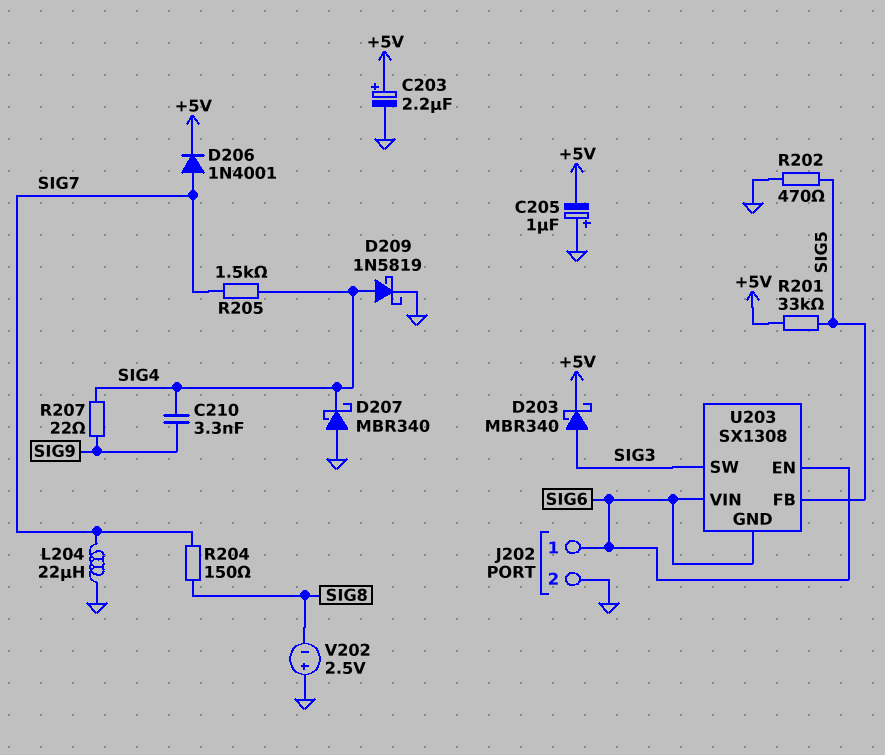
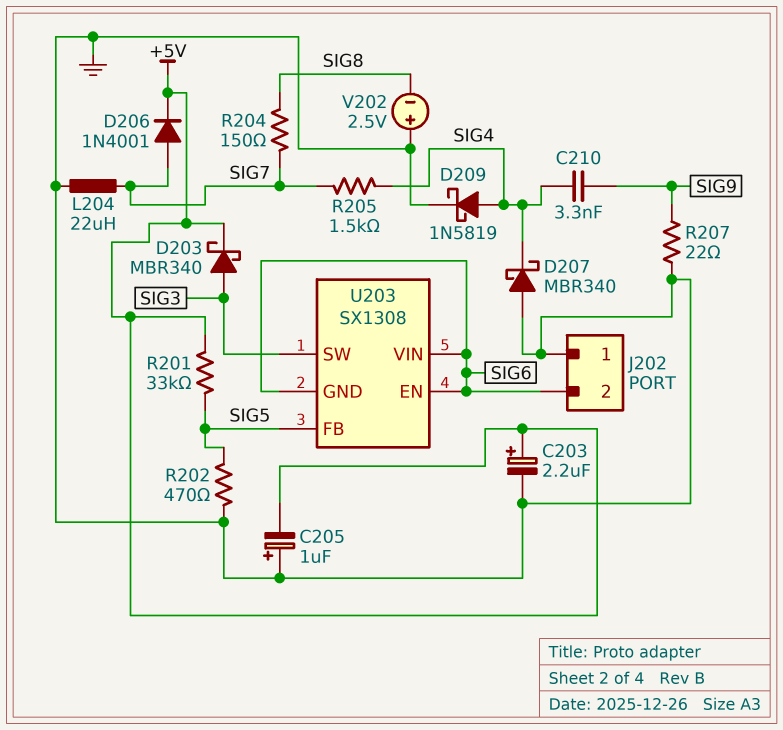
J202 pin 1: SIG6 -> GND
J202 pin 2: GND -> SIG6
R207: 22 (SIG4, SIG9) -> 22 (GND, SIG9)

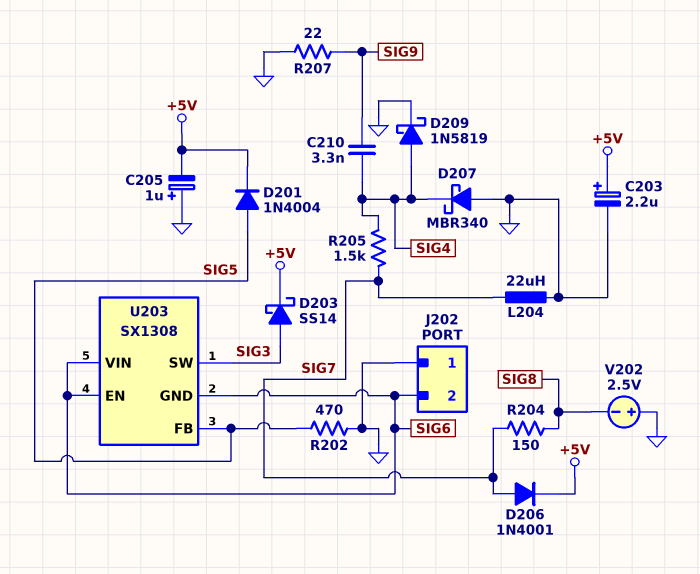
D201: none -> diode 1N4004 (A SIG5, K +5V)
D203: schottky MBR340 (A SIG3, K +5V) -> schottky SS14 (A SIG3, K +5V)
R201: 33k (+5V, SIG5) -> none

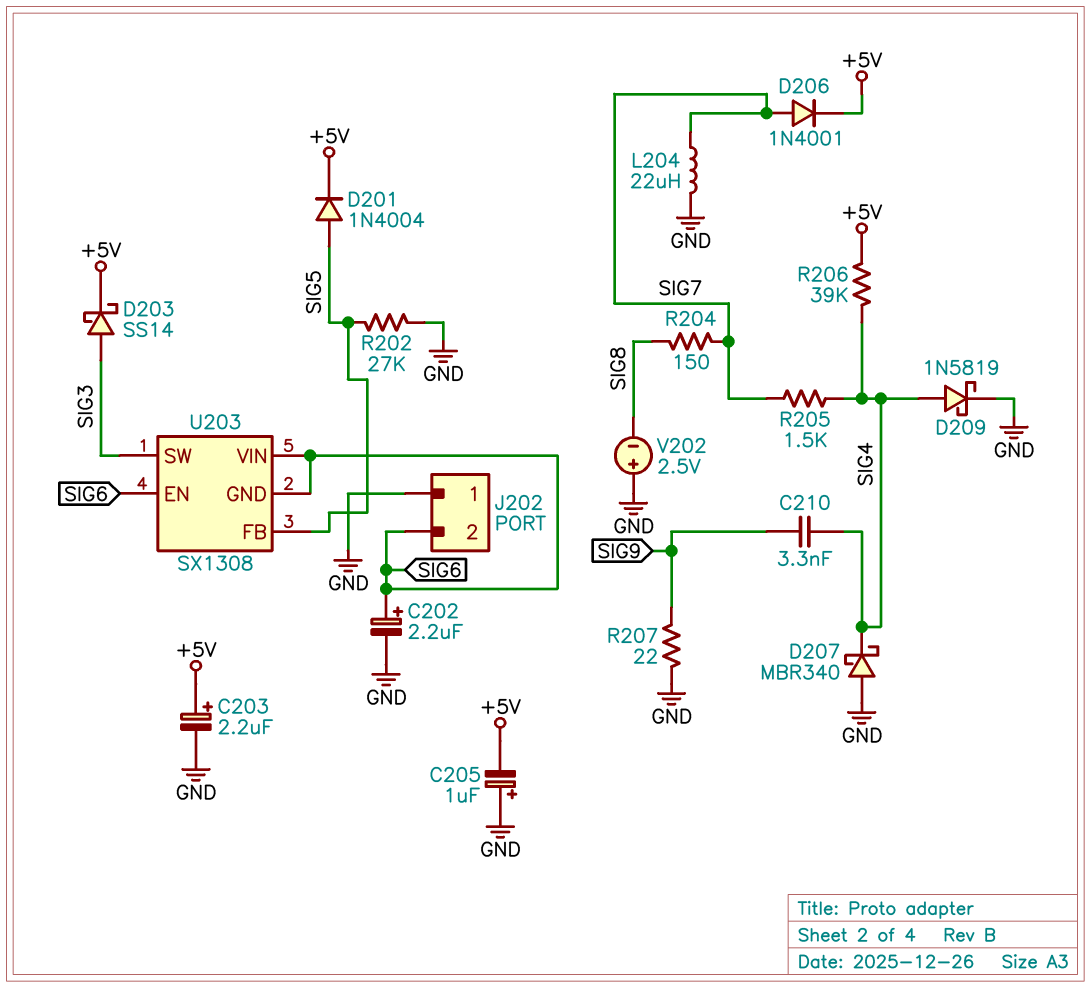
C202: none -> 2.2uF (plus SIG6, minus GND)
R202: 470 (GND, SIG5) -> 27k (GND, SIG5)
R206: none -> 39k (+5V, SIG4)

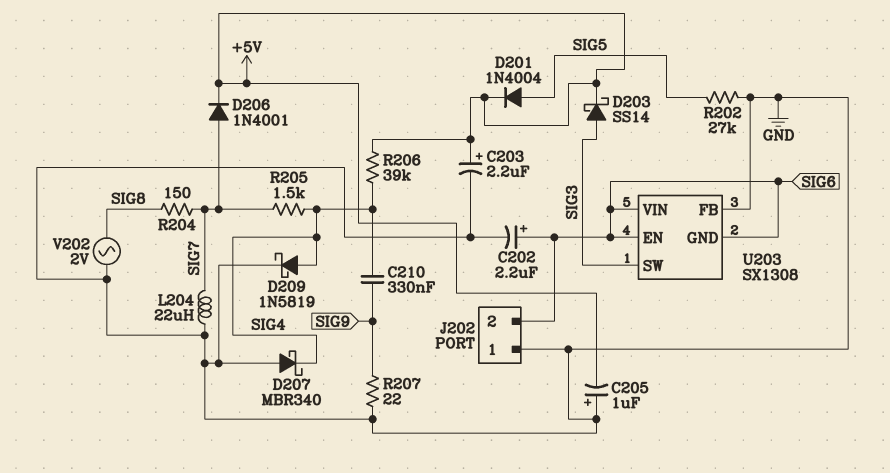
C210: 3.3nF (SIG4, SIG9) -> 330nF (SIG4, SIG9)
U203 pin FB: SIG5 -> GND
V202: 2.5V (plus GND, minus SIG8) -> AC 2V (GND, SIG8)

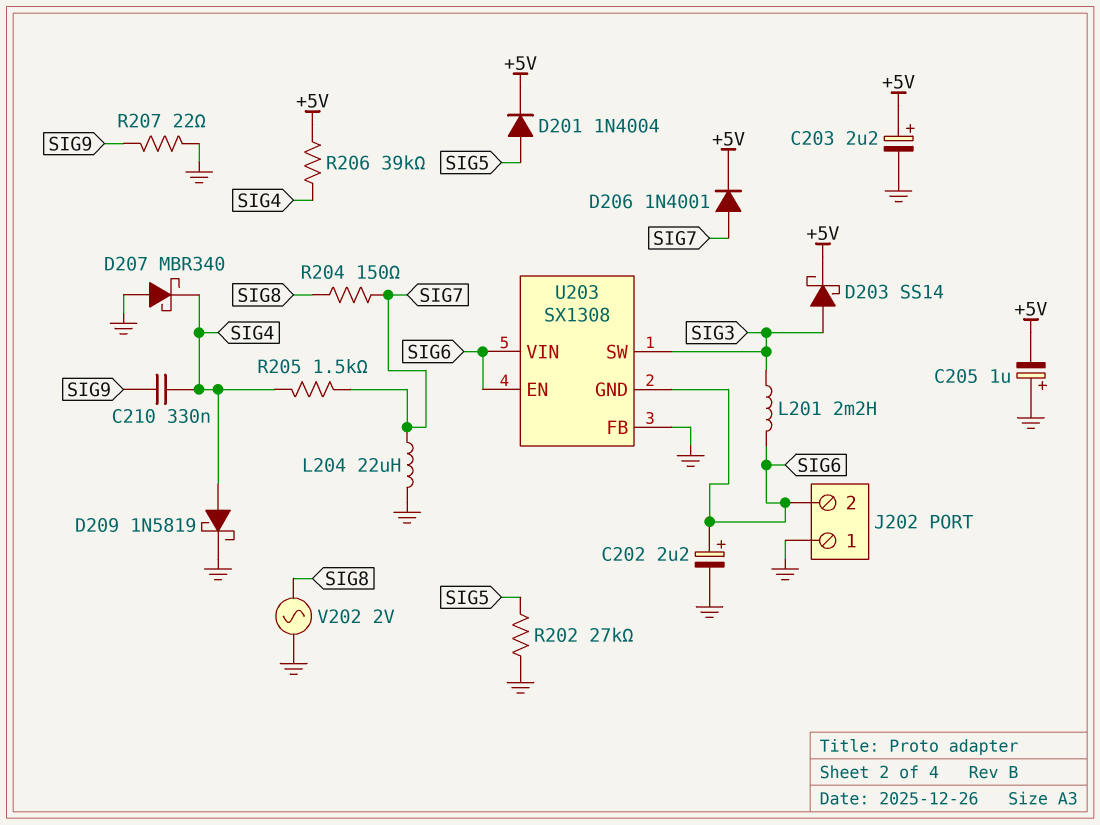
L201: none -> 2.2mH (SIG3, SIG6)

